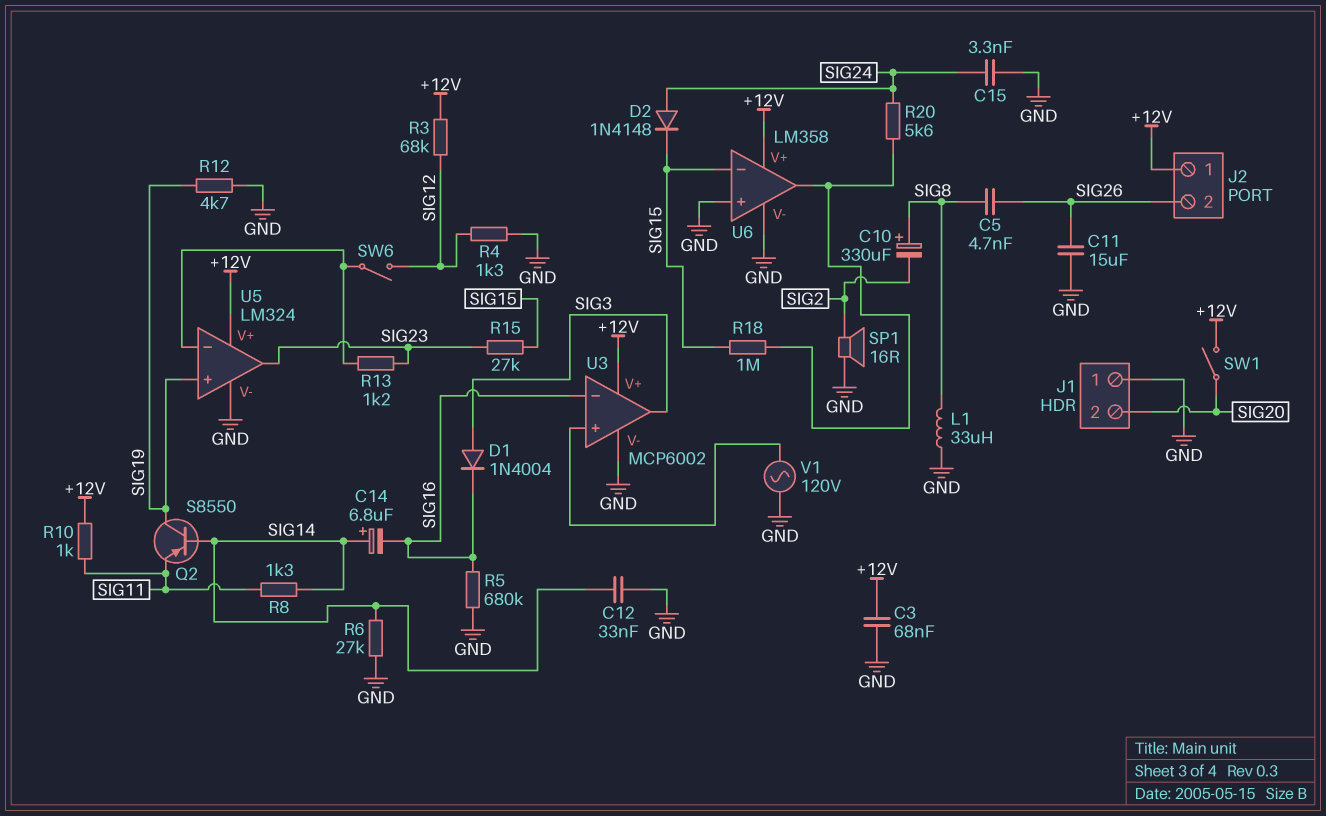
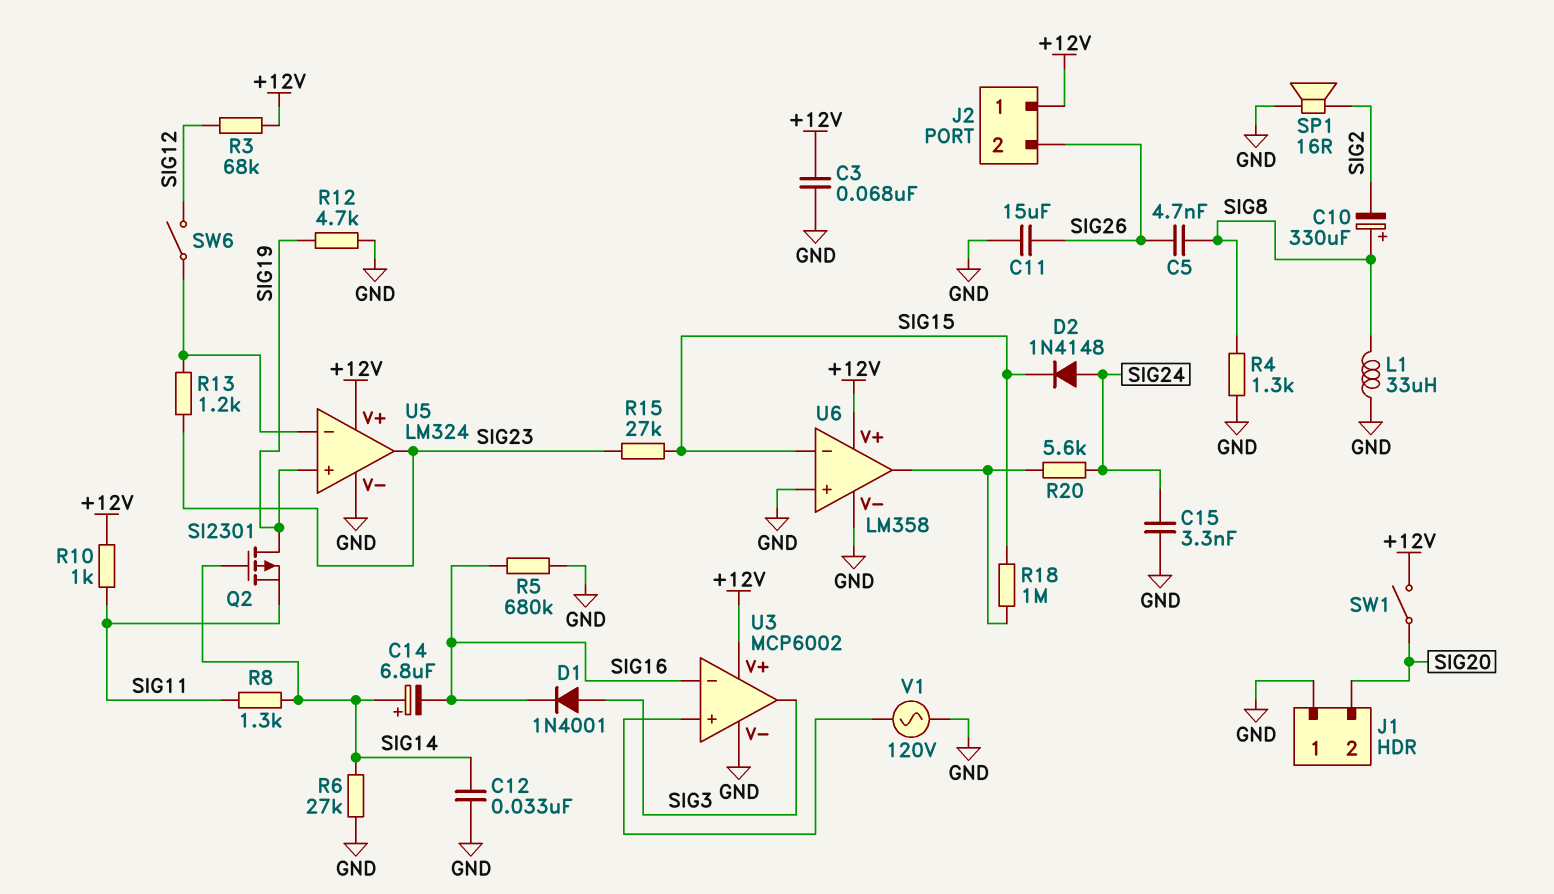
D1: diode 1N4004 (A SIG3, K SIG16) -> diode 1N4001 (A SIG3, K SIG16)
Q2: PNP S8550 (B SIG14, C SIG19, E SIG11) -> PMOS SI2301 (G SIG14, D SIG19, S SIG11)
R4: 1.3k (GND, SIG12) -> 1.3k (GND, SIG8)

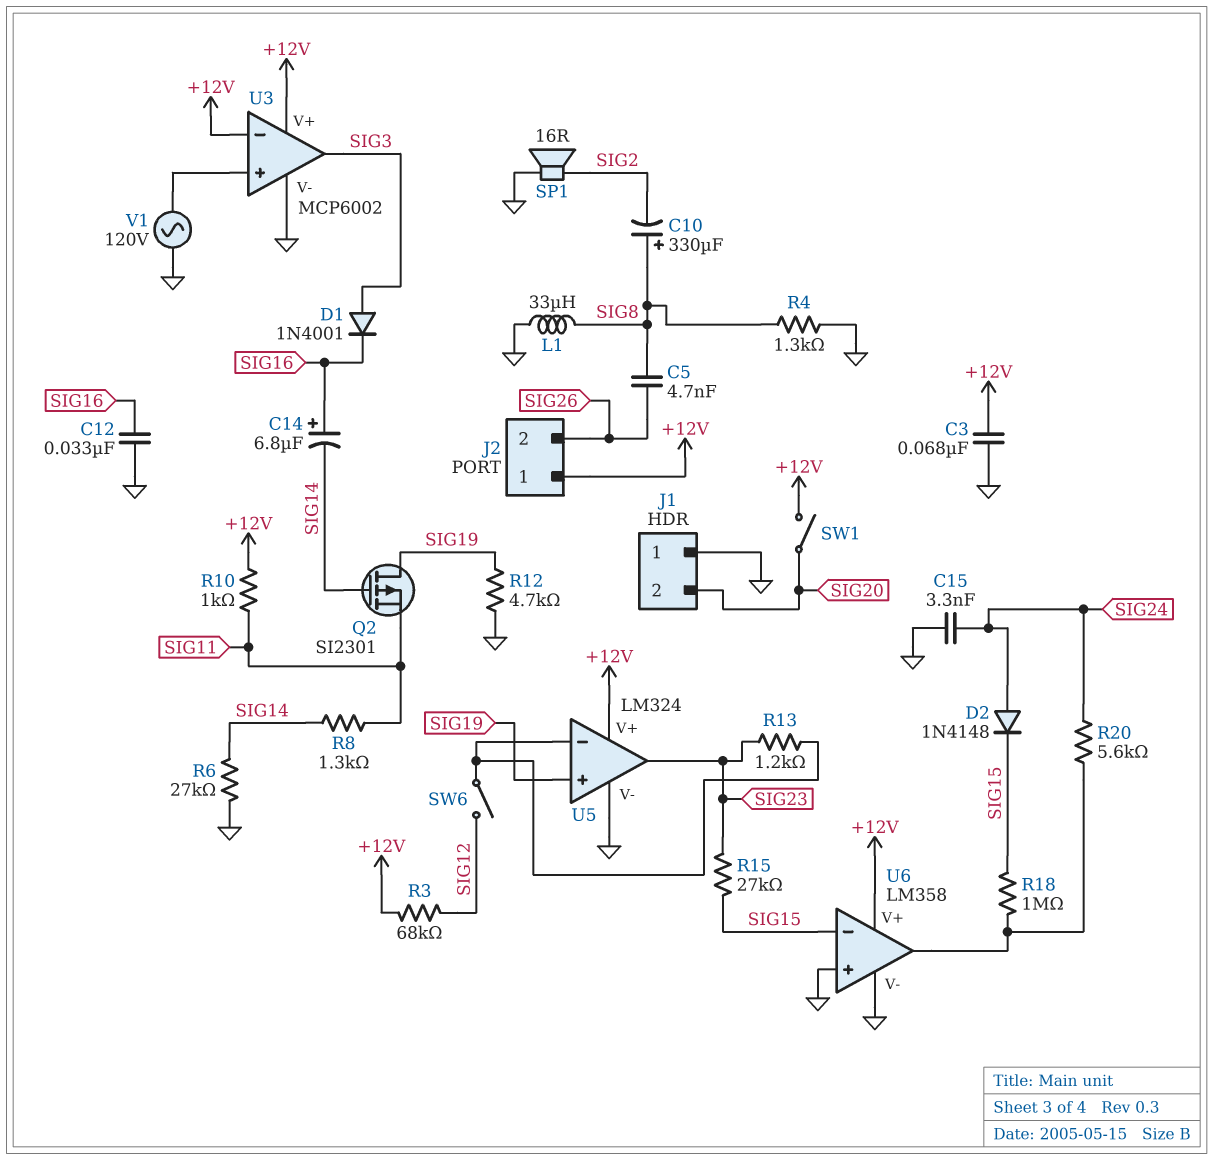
C11: 15uF (GND, SIG26) -> none
C12: 33nF (GND, SIG14) -> 33nF (GND, SIG16)
C14: 6.8uF (plus SIG14, minus SIG16) -> 6.8uF (plus SIG16, minus SIG14)
R5: 680k (GND, SIG16) -> none
U3 pin in-: SIG16 -> +12V

